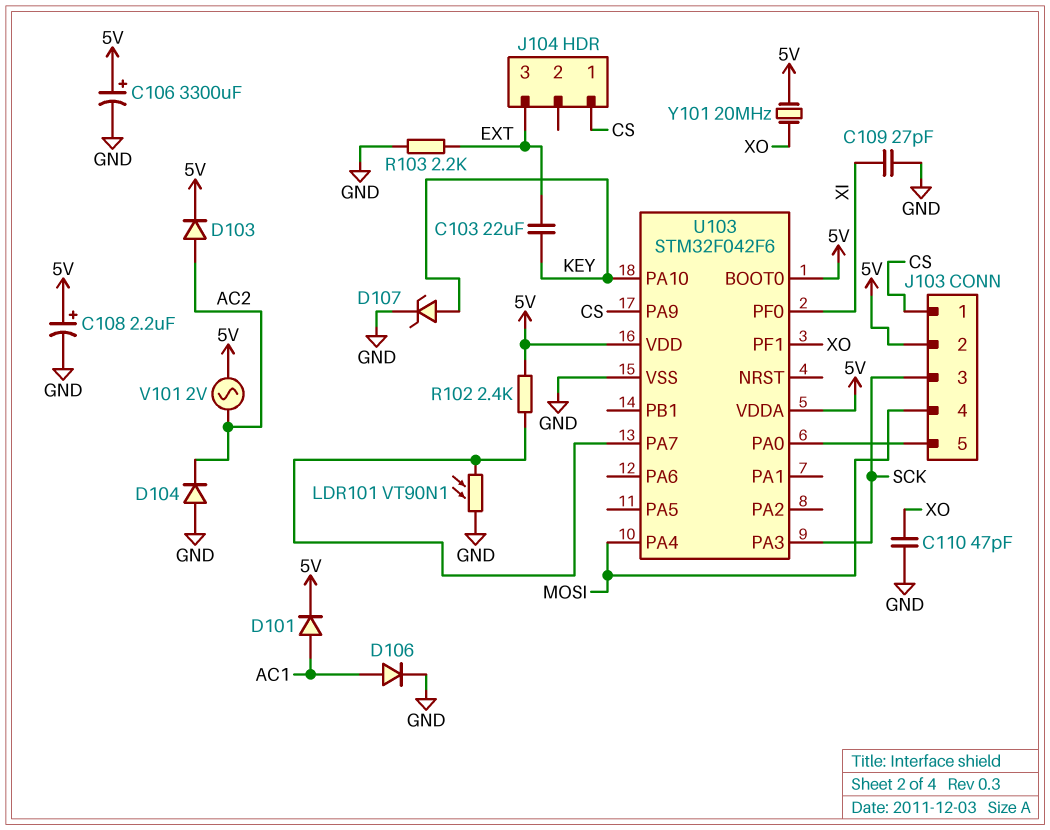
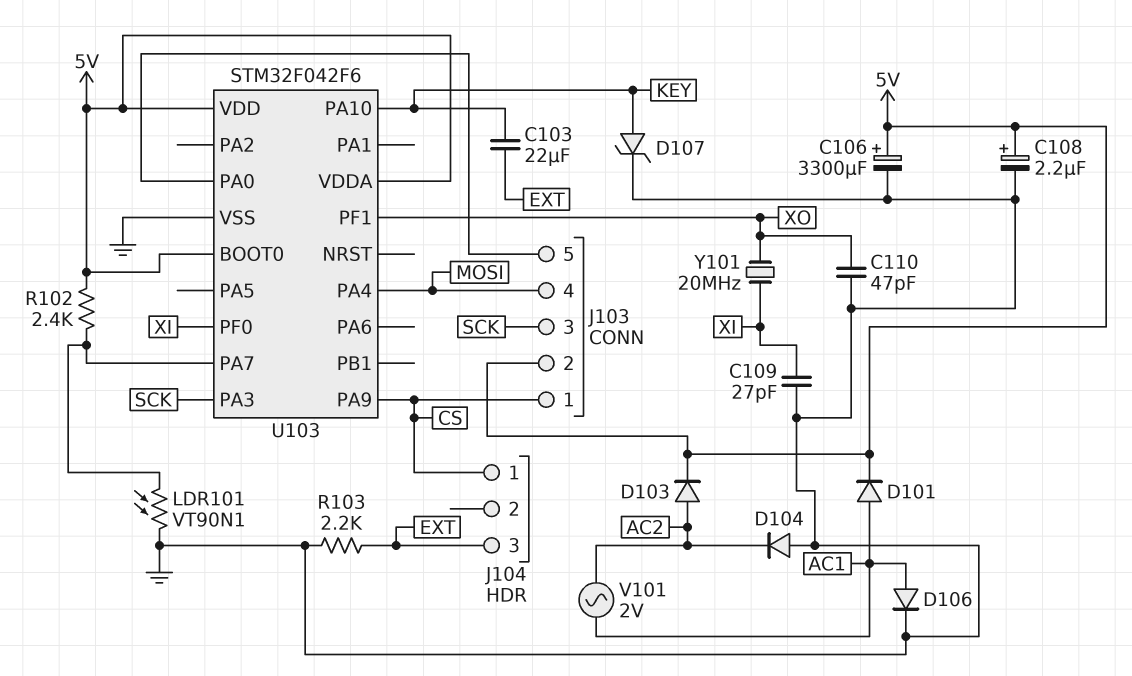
V101: AC 2V (5V, AC2) -> AC 2V (AC1, AC2)
Y101: 20MHz (5V, XO) -> 20MHz (XI, XO)

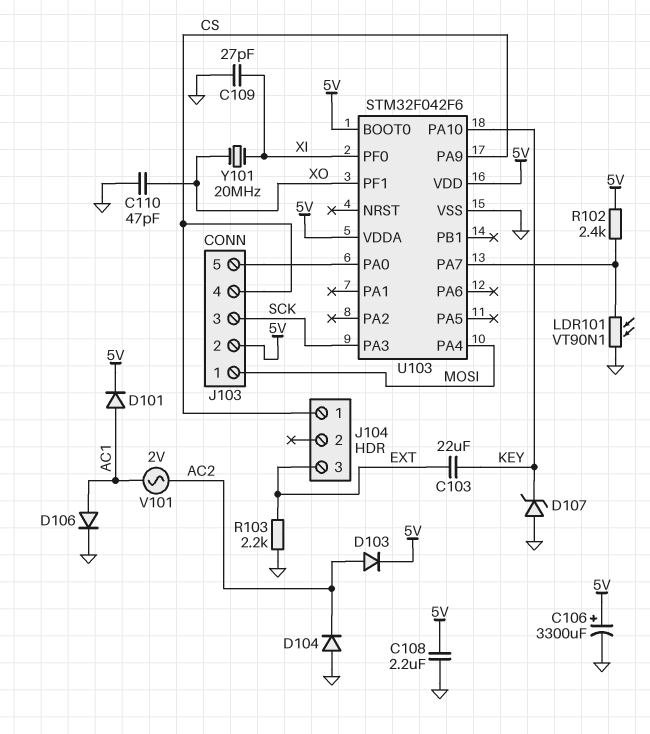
C108: 2.2uF (plus 5V, minus GND) -> 2.2uF (5V, GND)
D107: zener (A KEY, K GND) -> zener (A GND, K KEY)
J103 pin 1: CS -> MOSI
J103 pin 4: MOSI -> CS

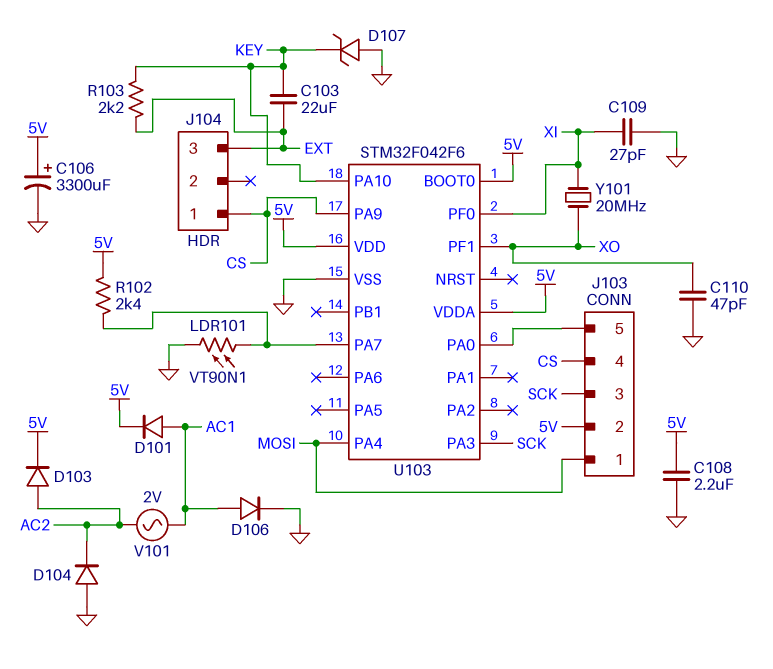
R103: 2.2k (EXT, GND) -> 2.2k (EXT, KEY)

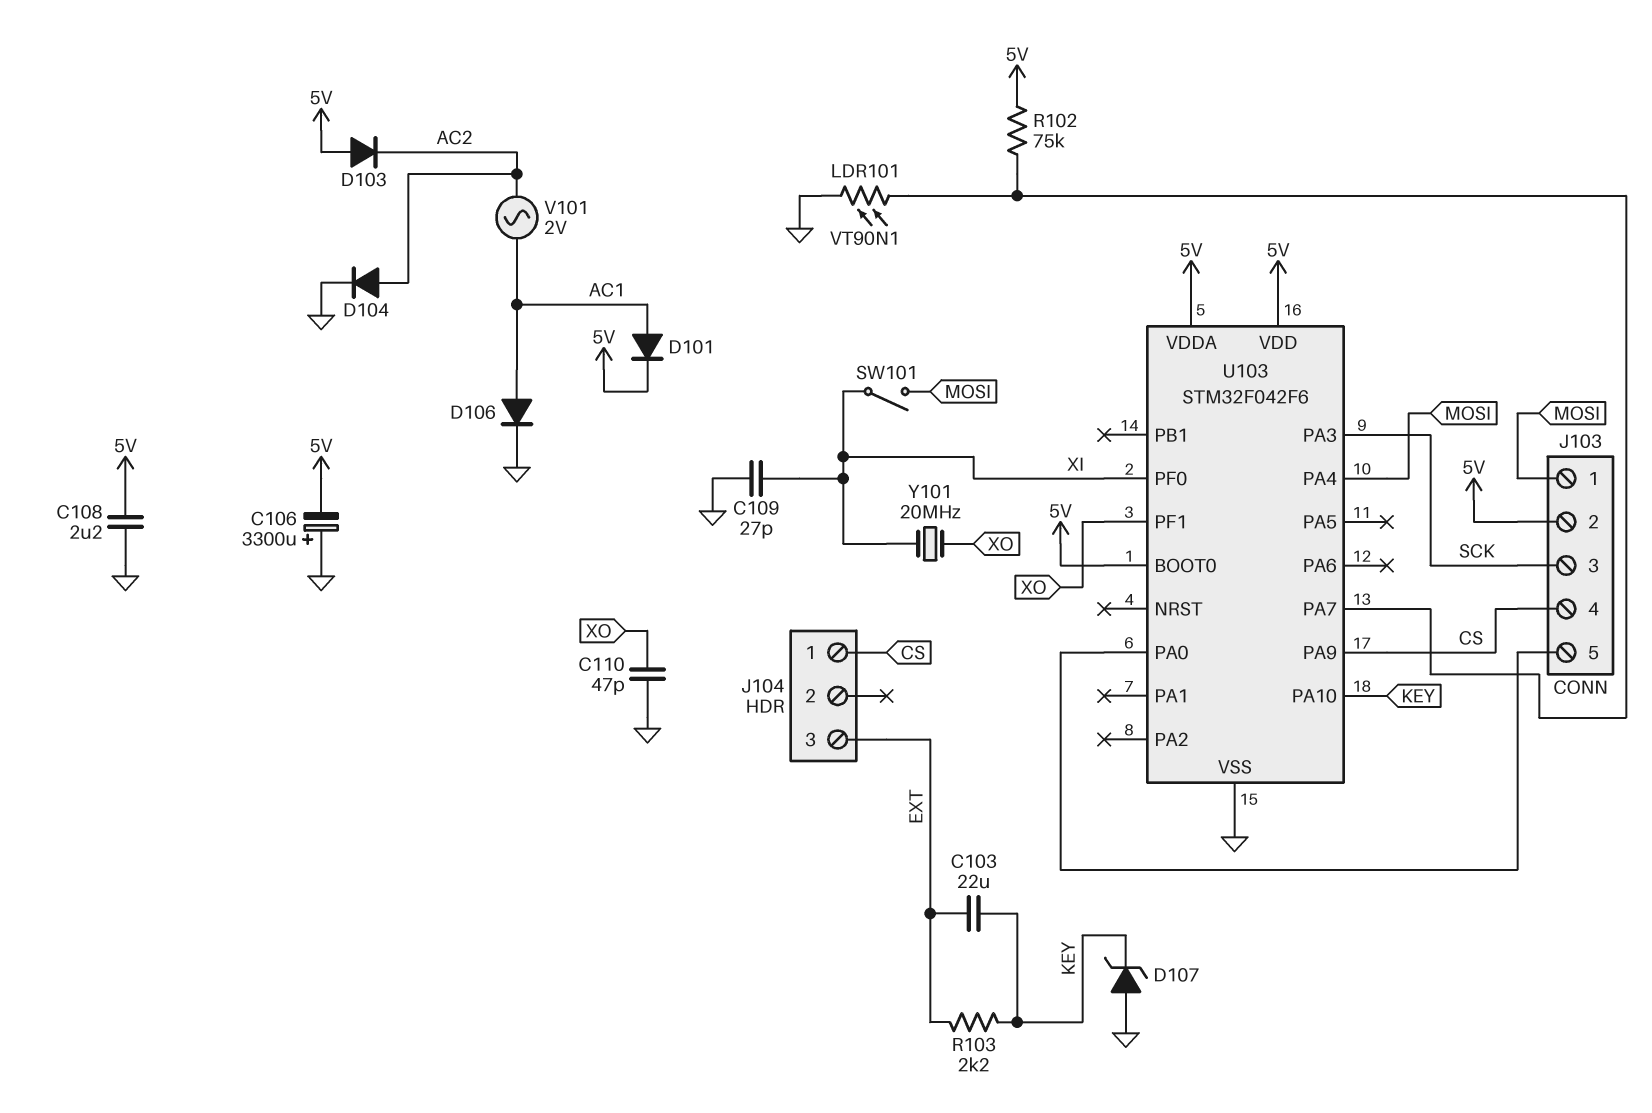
C106: 3300uF (plus 5V, minus GND) -> 3300uF (plus GND, minus 5V)
D103: diode (A AC2, K 5V) -> diode (A 5V, K AC2)
D104: diode (A GND, K AC2) -> diode (A AC2, K GND)
R102: 2.4k (5V, U103/PA7) -> 75k (5V, U103/PA7)
SW101: none -> switch (MOSI, XI)

